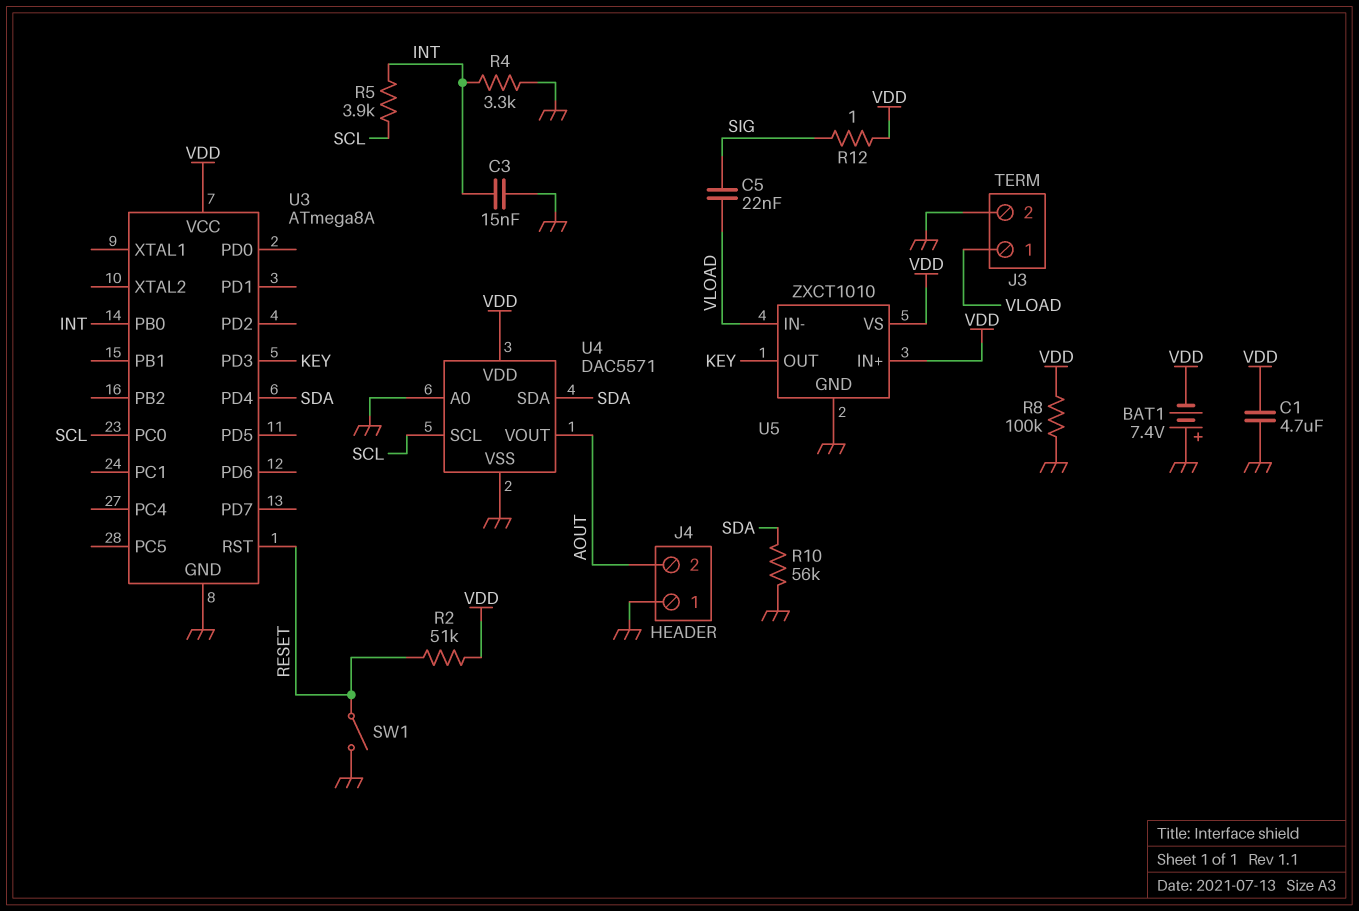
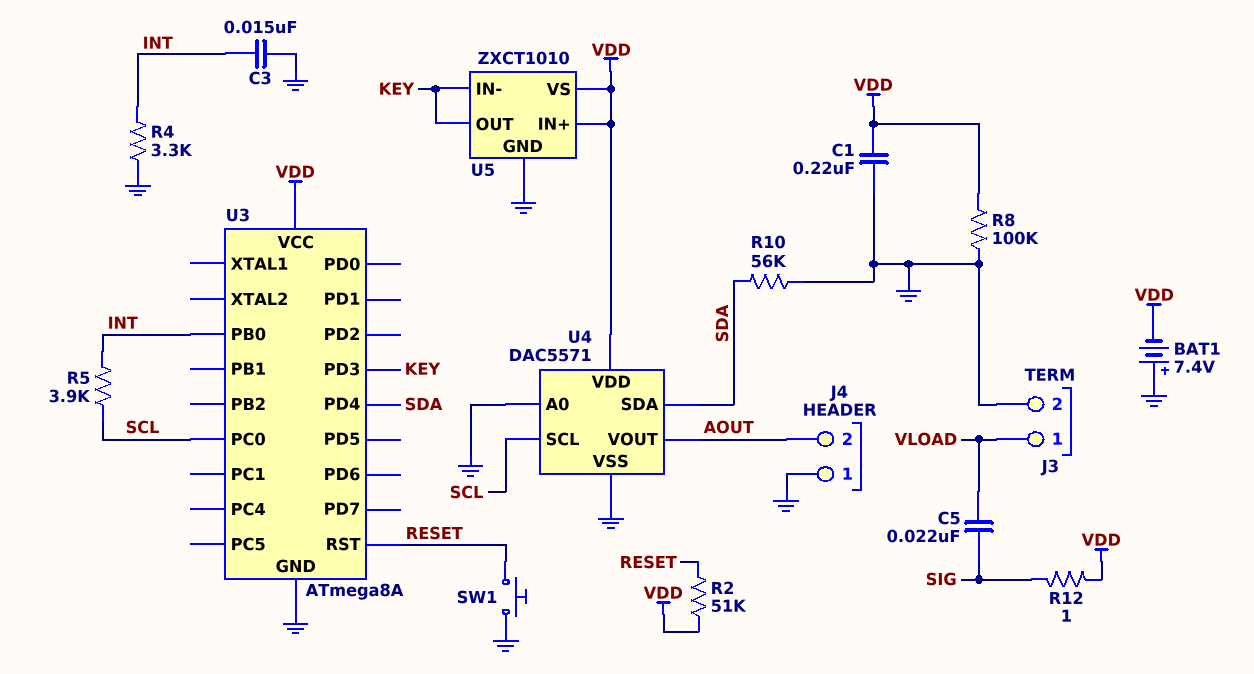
C1: 4.7uF (GND, VDD) -> 220nF (GND, VDD)
SW1: switch (GND, RESET) -> button (GND, RESET)
U5 pin IN-: VLOAD -> KEY

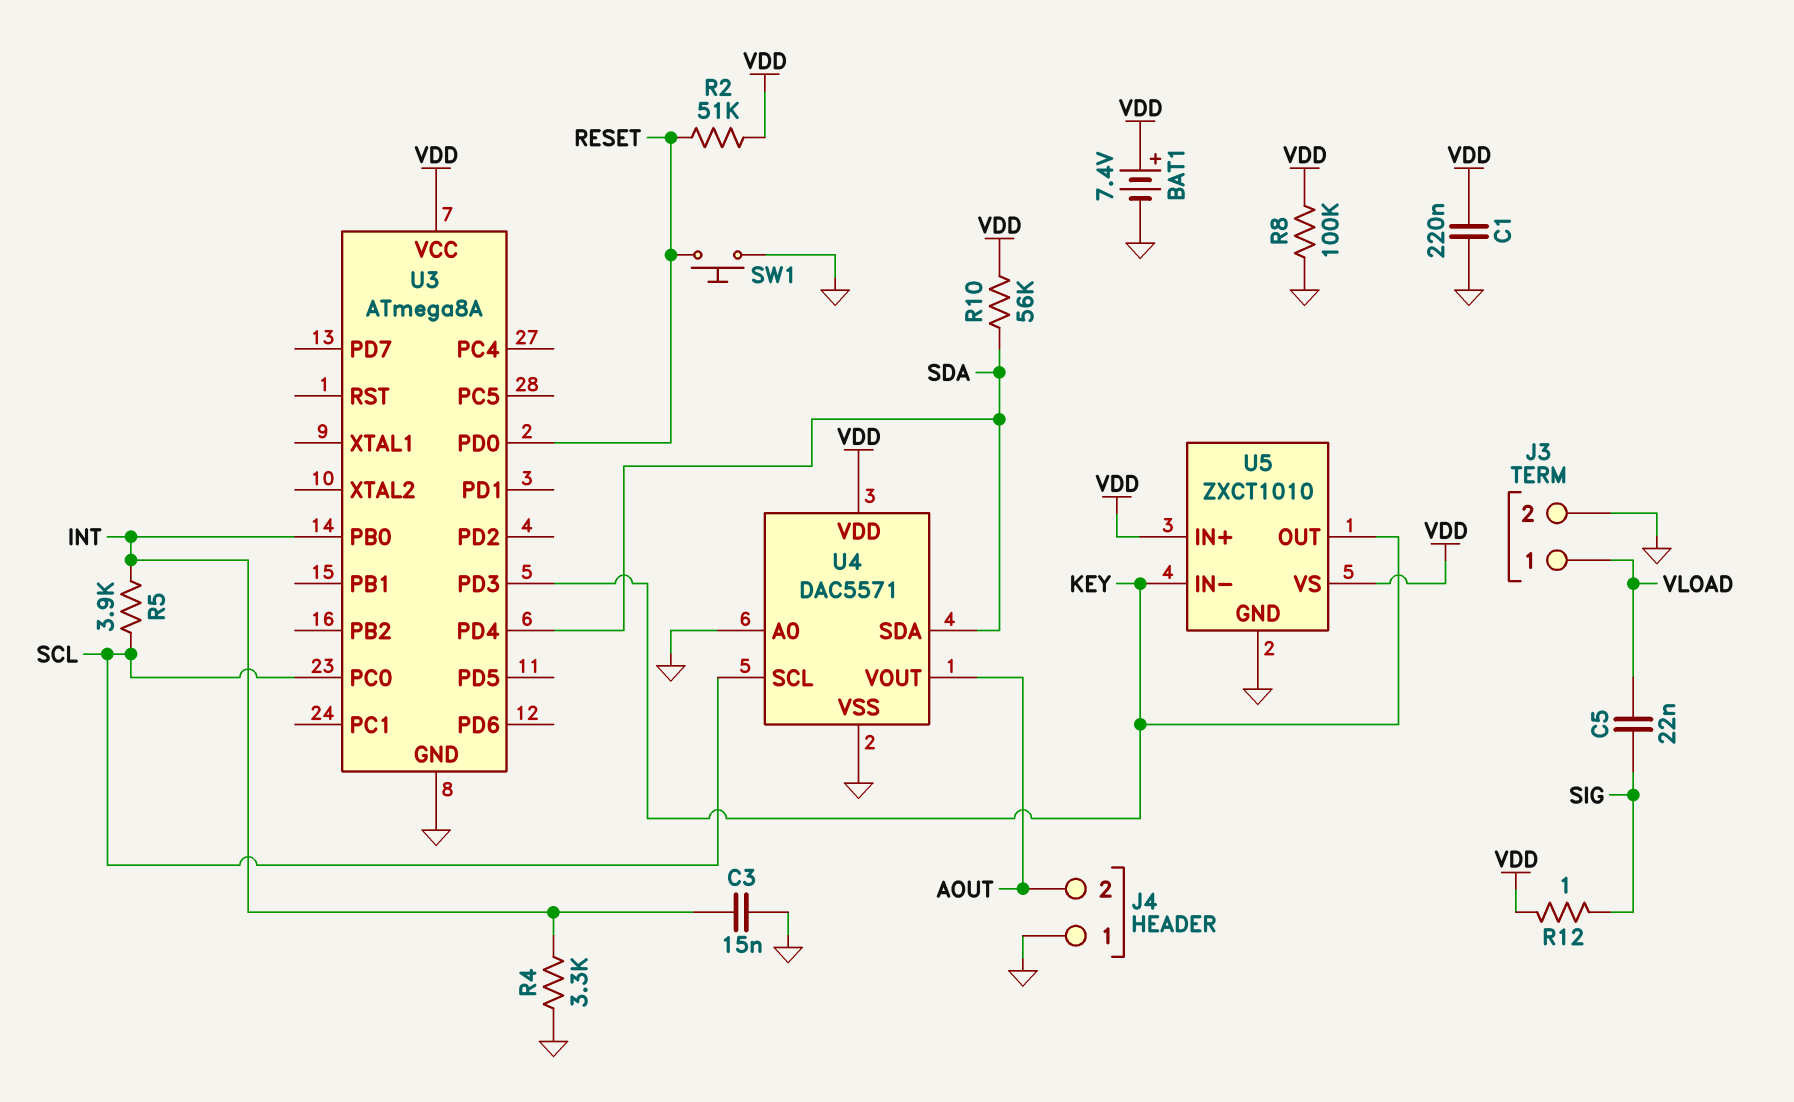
BAT1: 7.4V (plus GND, minus VDD) -> 7.4V (plus VDD, minus GND)
R10: 56k (GND, SDA) -> 56k (SDA, VDD)
U3 pin PD0: none -> RESET
U3 pin RST: RESET -> none

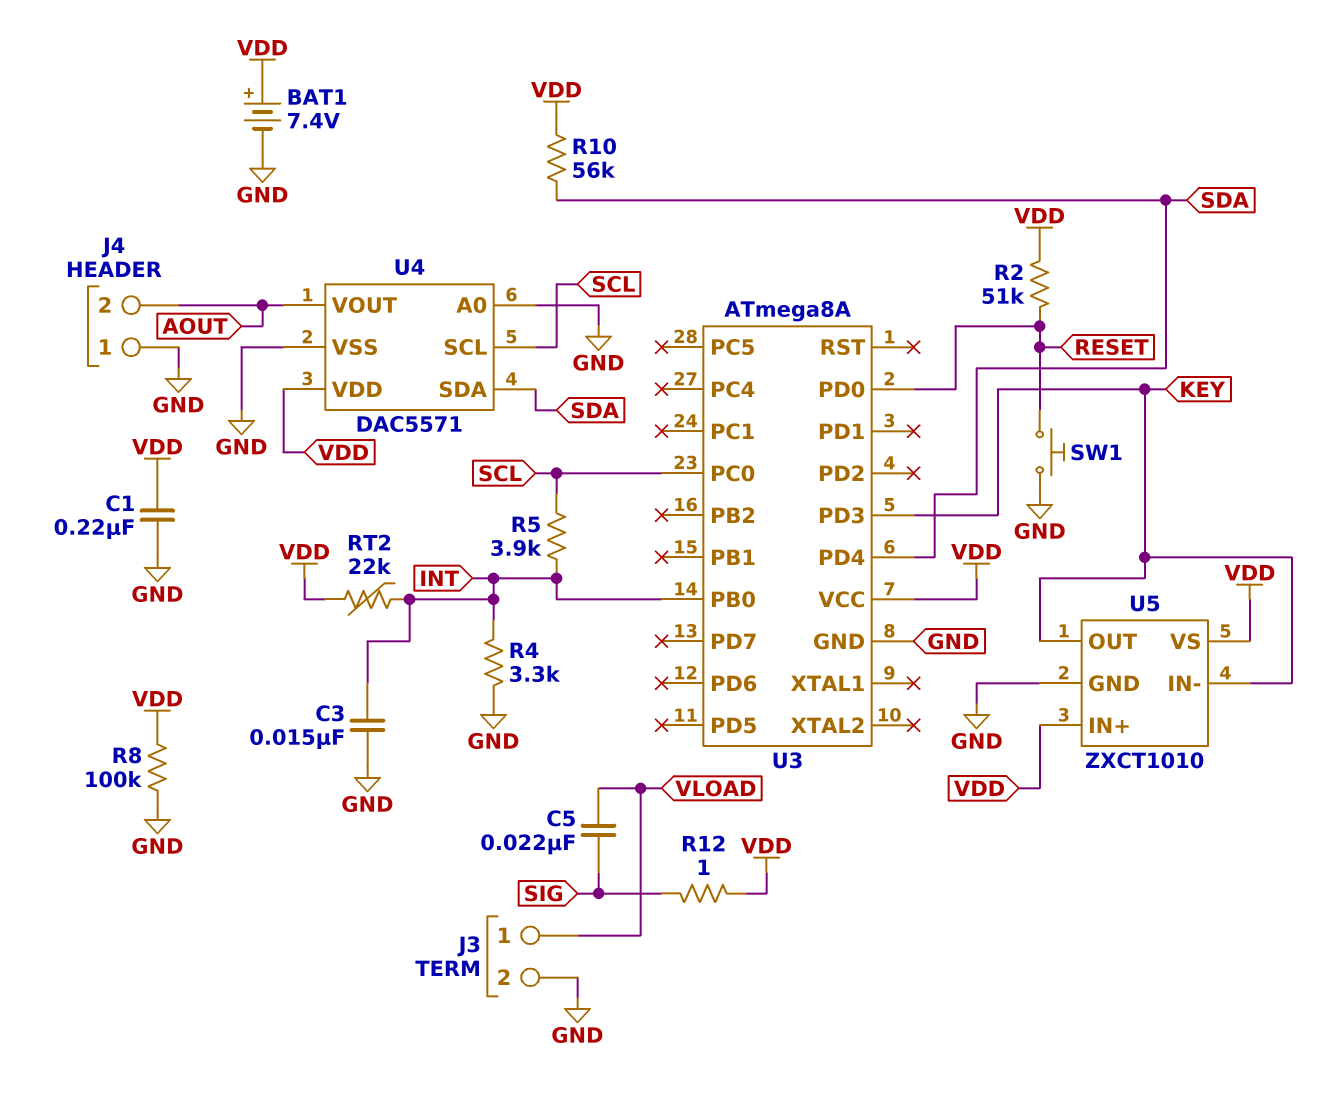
RT2: none -> 22k (INT, VDD)

